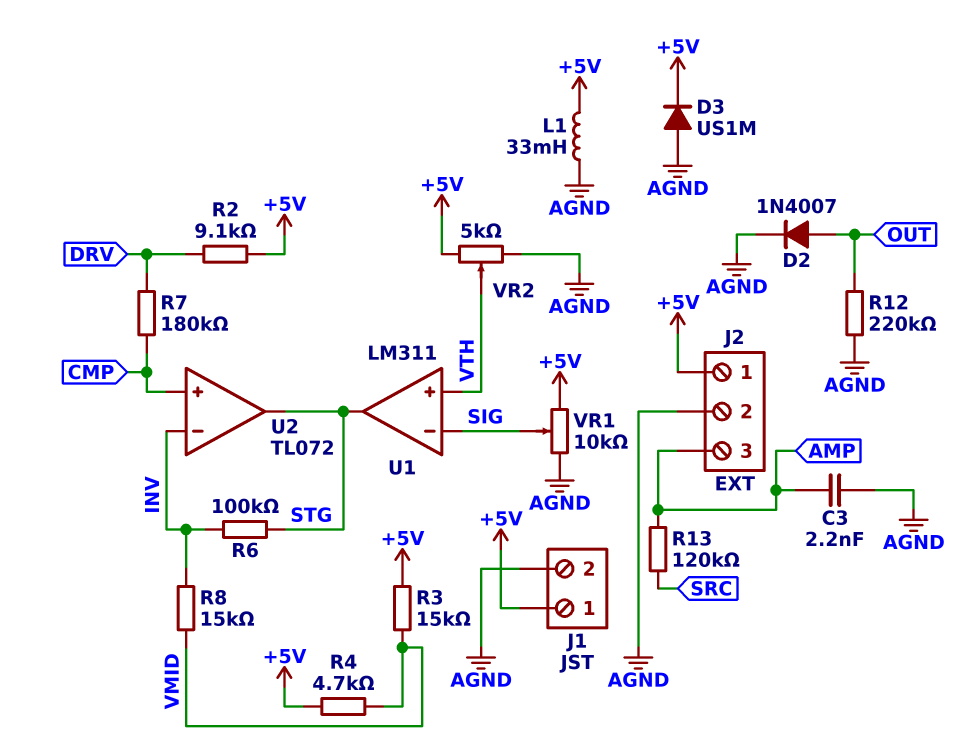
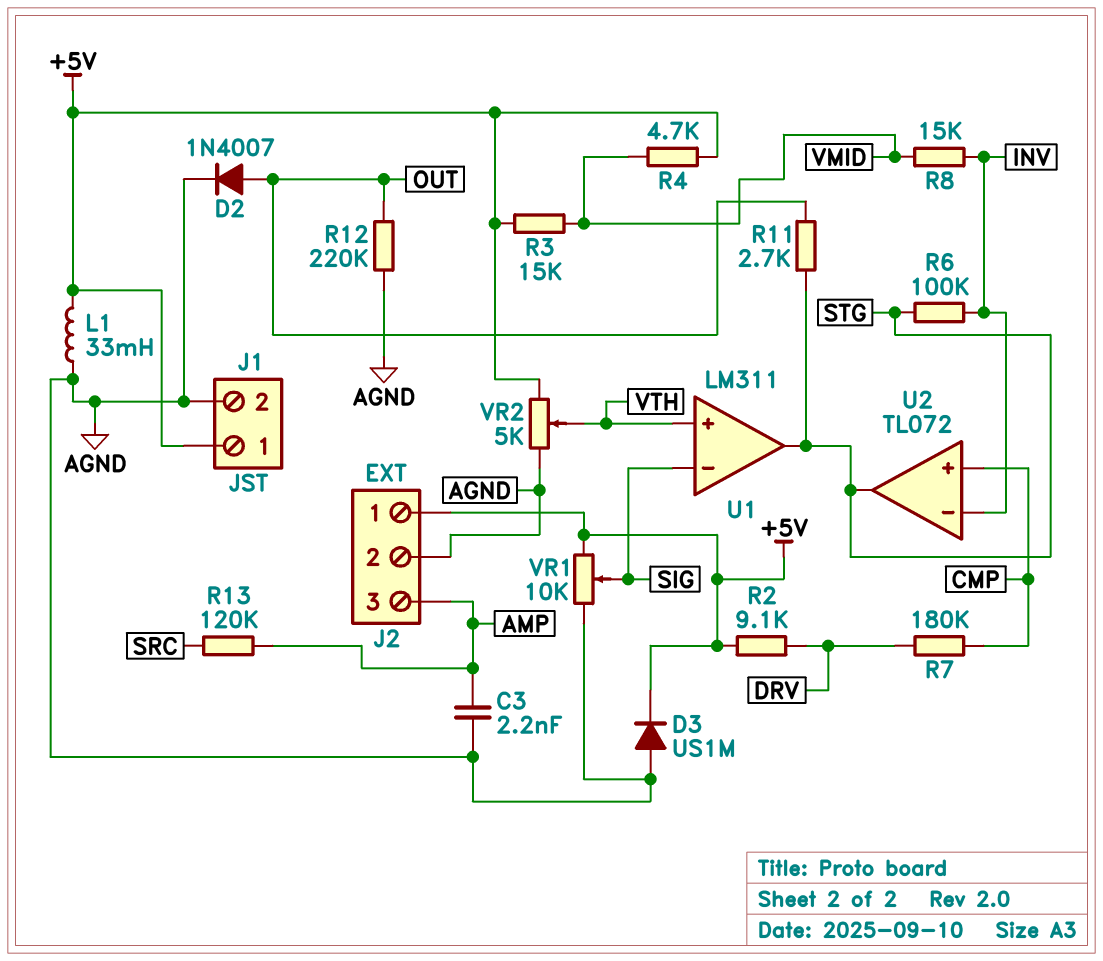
R11: none -> 2.7k (OUT, STG)

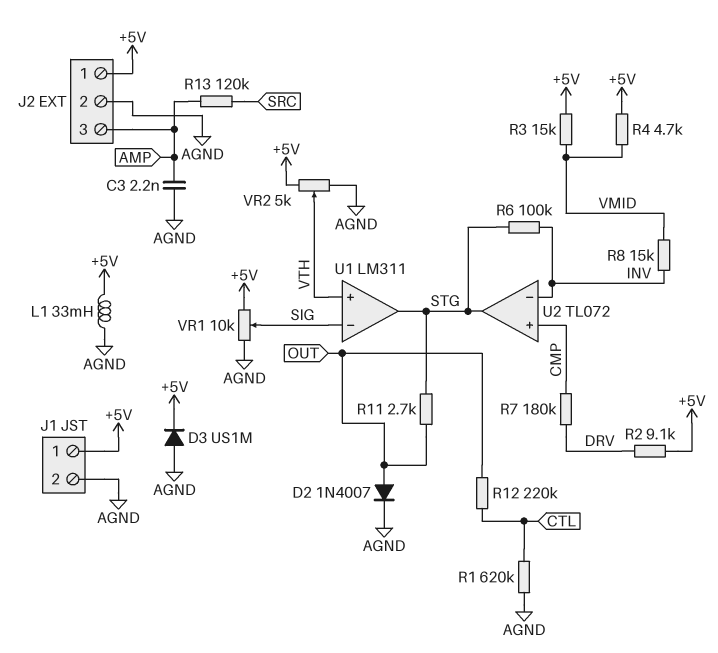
R1: none -> 620k (AGND, CTL)
R12: 220k (AGND, OUT) -> 220k (CTL, OUT)

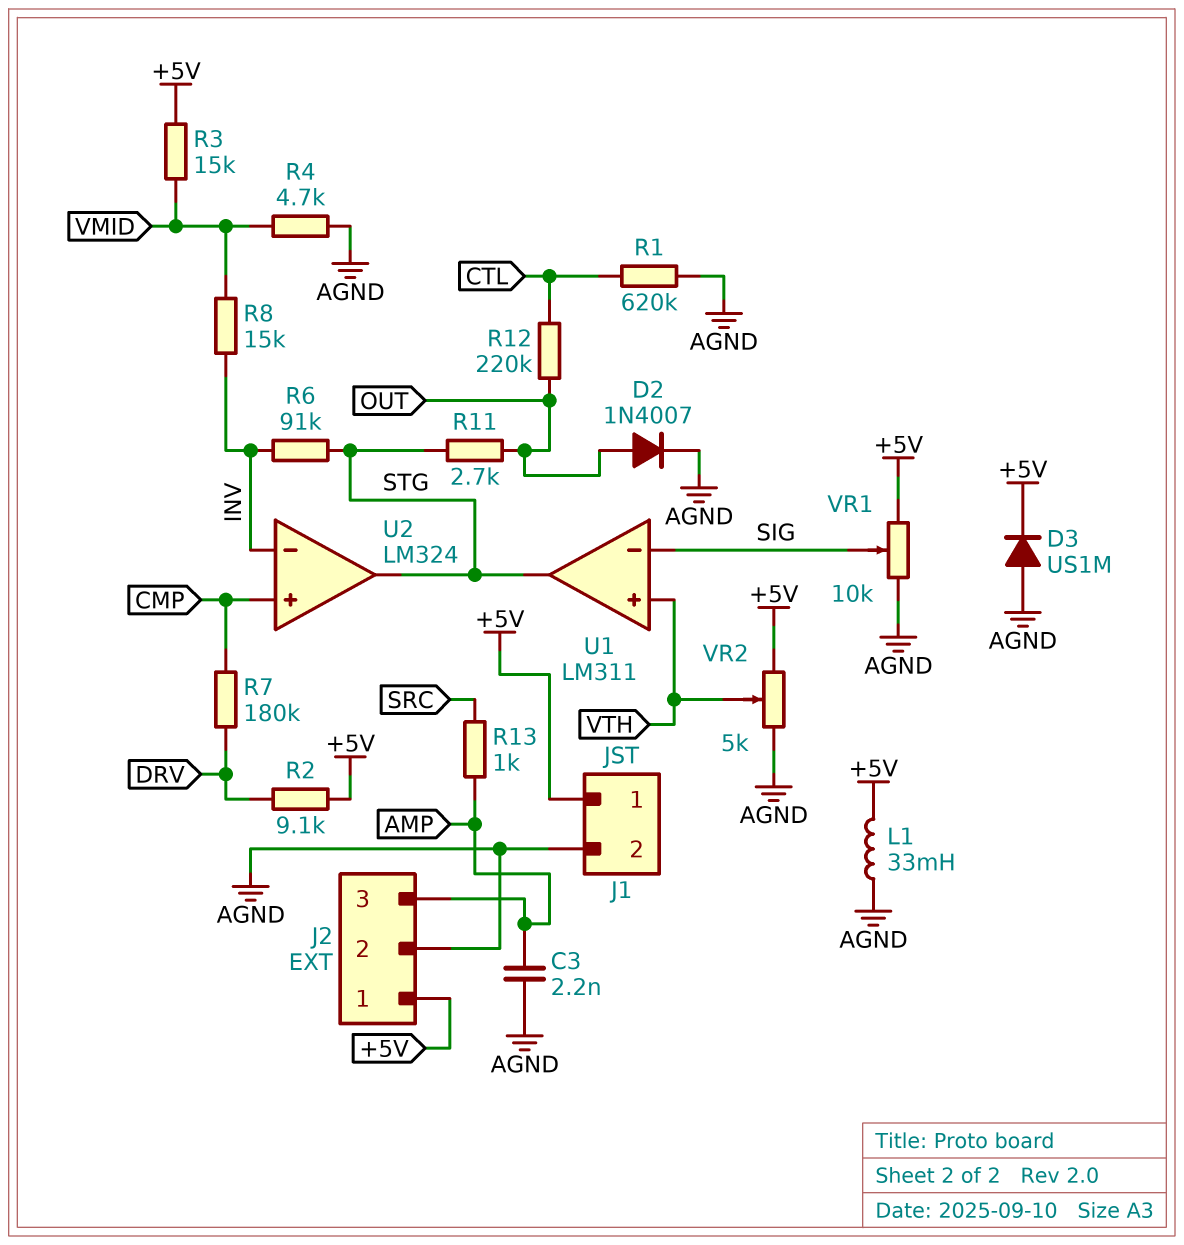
R4: 4.7k (+5V, VMID) -> 4.7k (AGND, VMID)
R6: 100k (INV, STG) -> 91k (INV, STG)
R13: 120k (AMP, SRC) -> 1k (AMP, SRC)
U2: TL072 -> LM324

